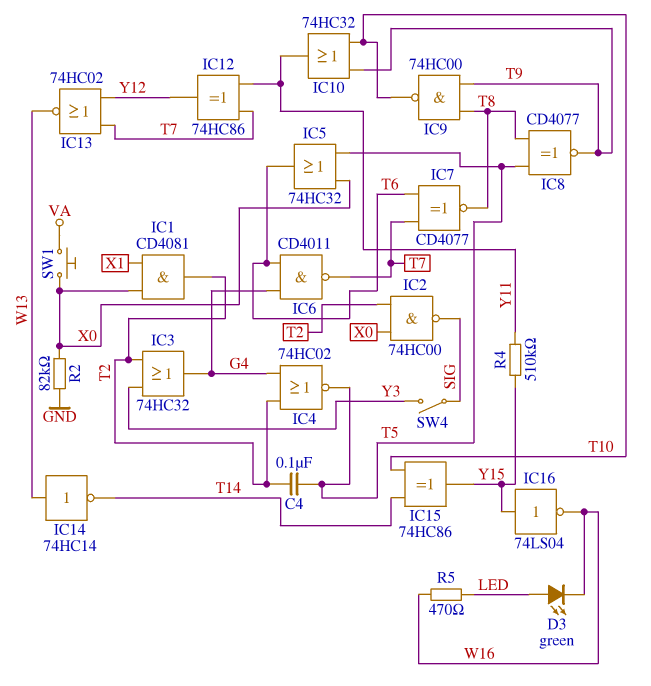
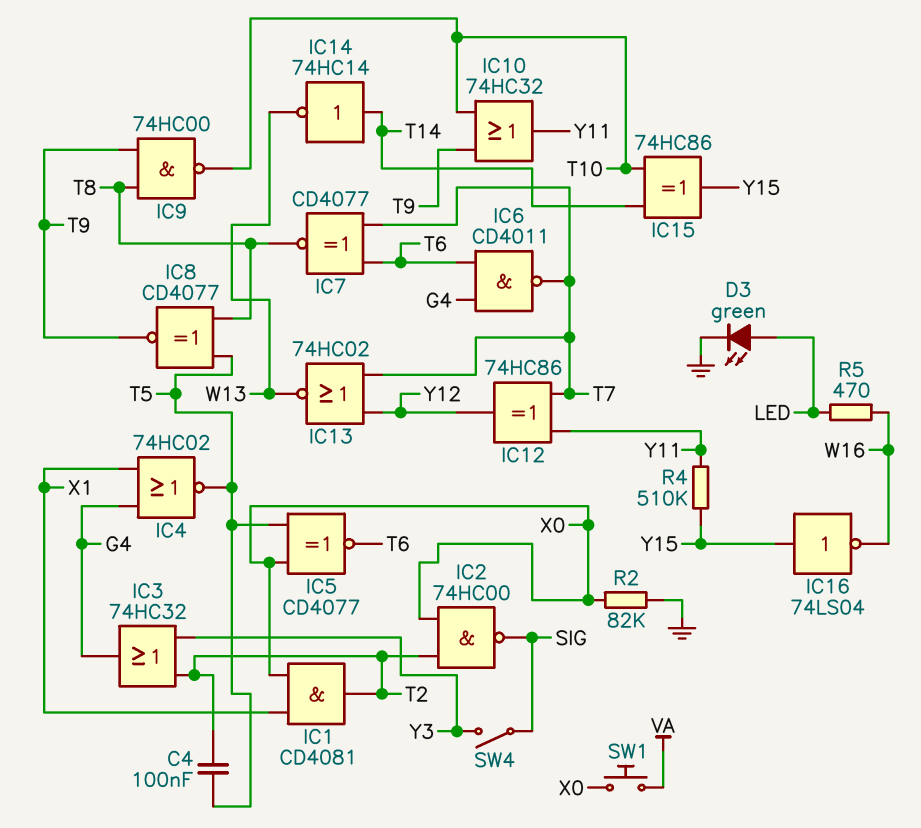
D3: LED green (A LED, K W16) -> LED green (A LED, K GND)
IC4: NOR 74HC02 (in G4, in T2, out T5) -> NOR 74HC02 (in G4, in X1, out T5)
IC5: OR 74HC32 (in T5, in X0, out T6) -> XNOR CD4077 (in T5, in X0, out T6)
IC14: NOT 74HC14 (in W13, out T14) -> NOT 74HC14 (in T14, out W13)

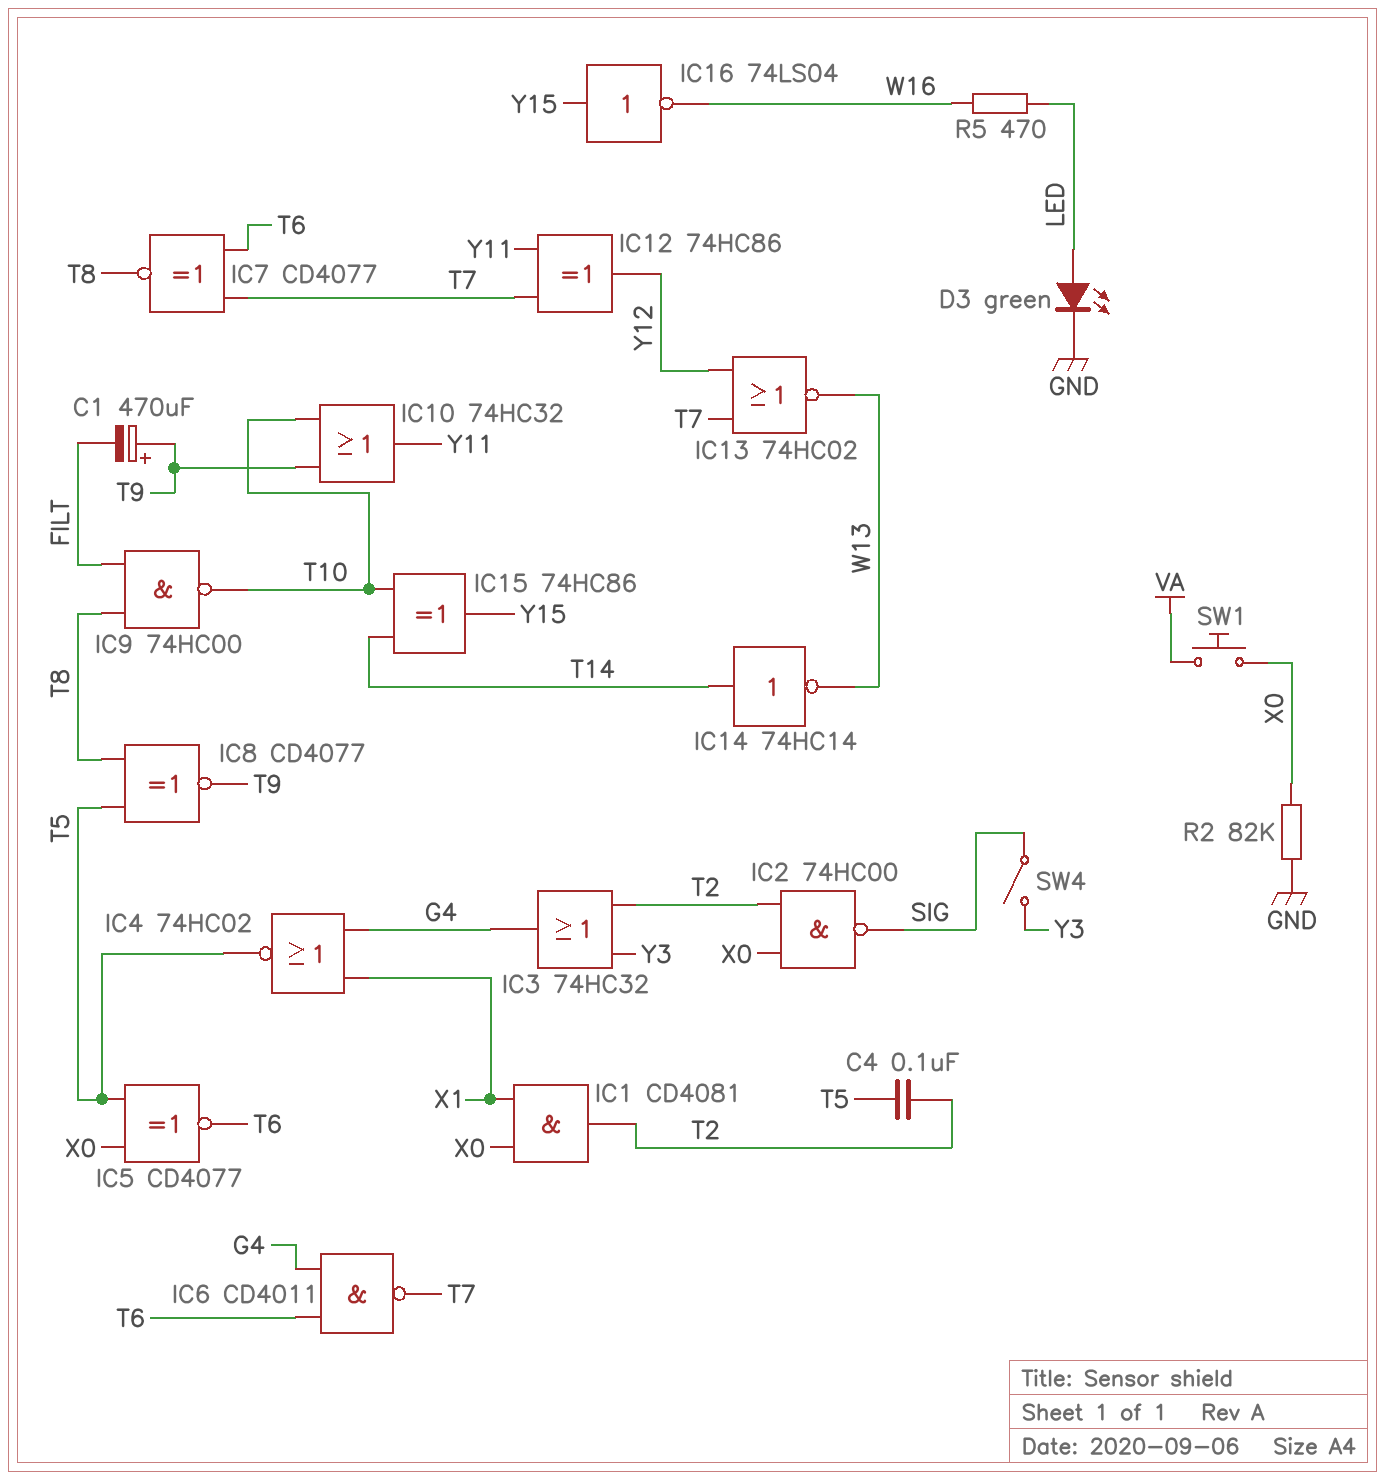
C1: none -> 470uF (plus T9, minus FILT)
IC9: NAND 74HC00 (in T8, in T9, out T10) -> NAND 74HC00 (in FILT, in T8, out T10)
R4: 510k (Y11, Y15) -> none

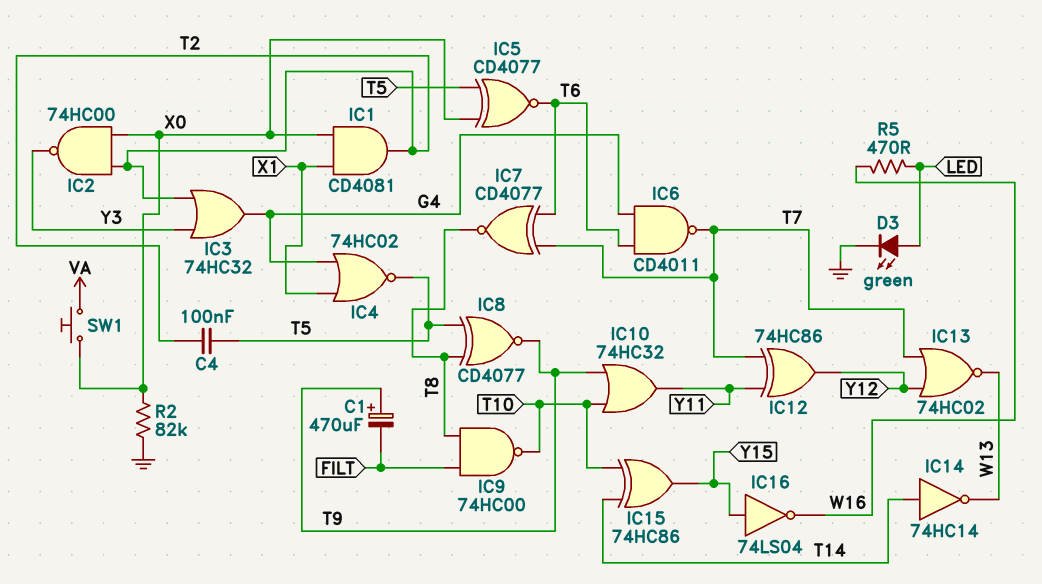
IC2: NAND 74HC00 (in T2, in X0, out SIG) -> NAND 74HC00 (in T2, in X0, out Y3)
SW4: switch (SIG, Y3) -> none

